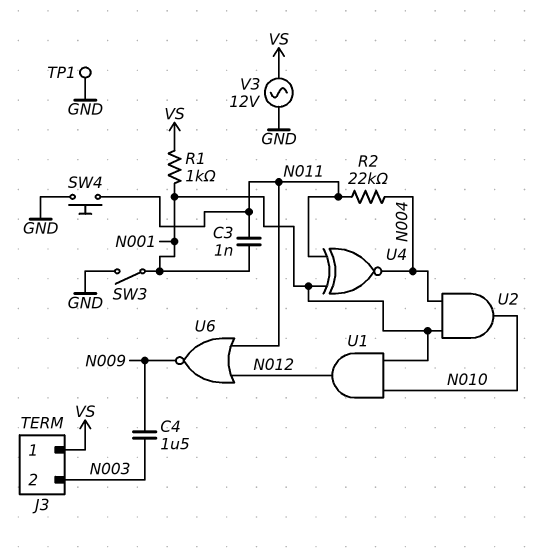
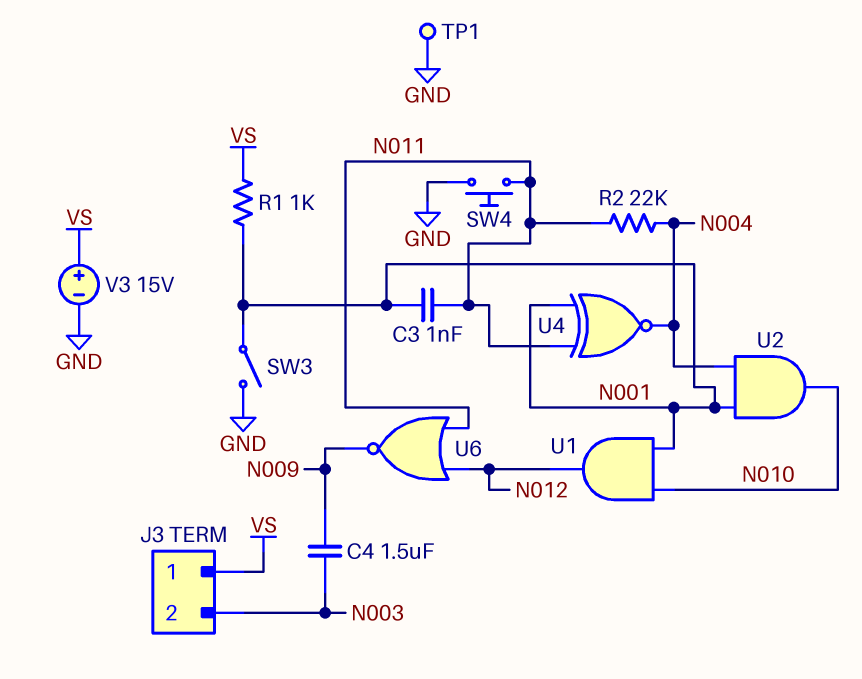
V3: AC 12V (GND, VS) -> 15V (plus VS, minus GND)

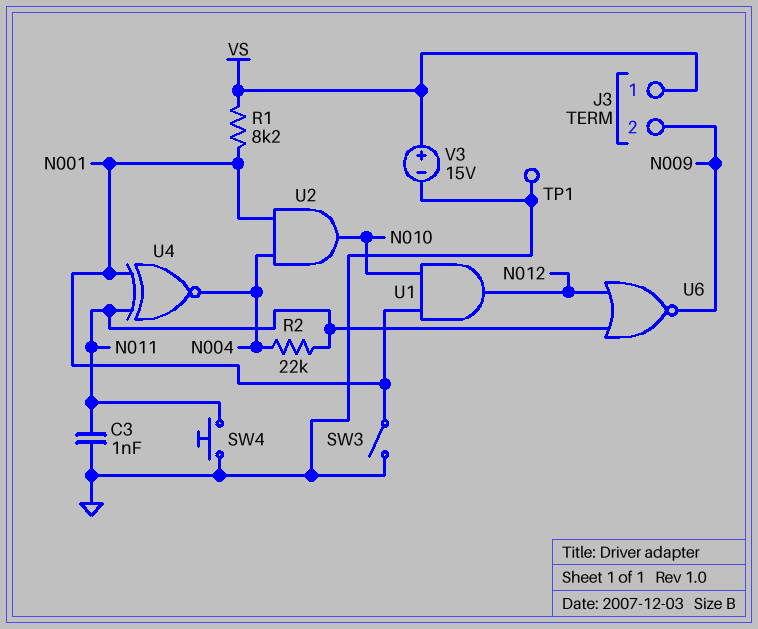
C3: 1nF (N001, N011) -> 1nF (GND, N011)
C4: 1.5uF (N003, N009) -> none
J3 pin 2: N003 -> N009
R1: 1k (N001, VS) -> 8.2k (N001, VS)

